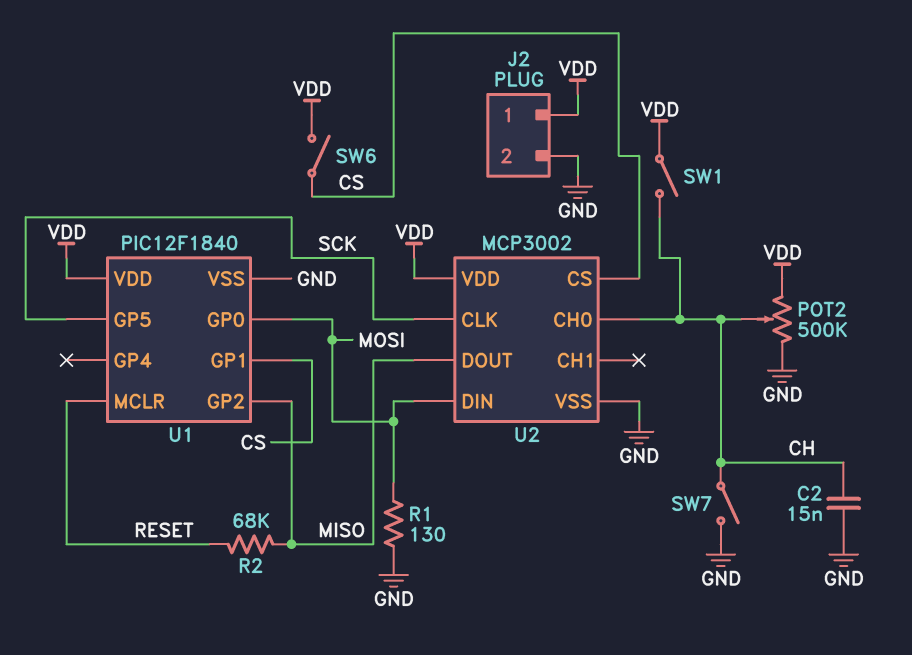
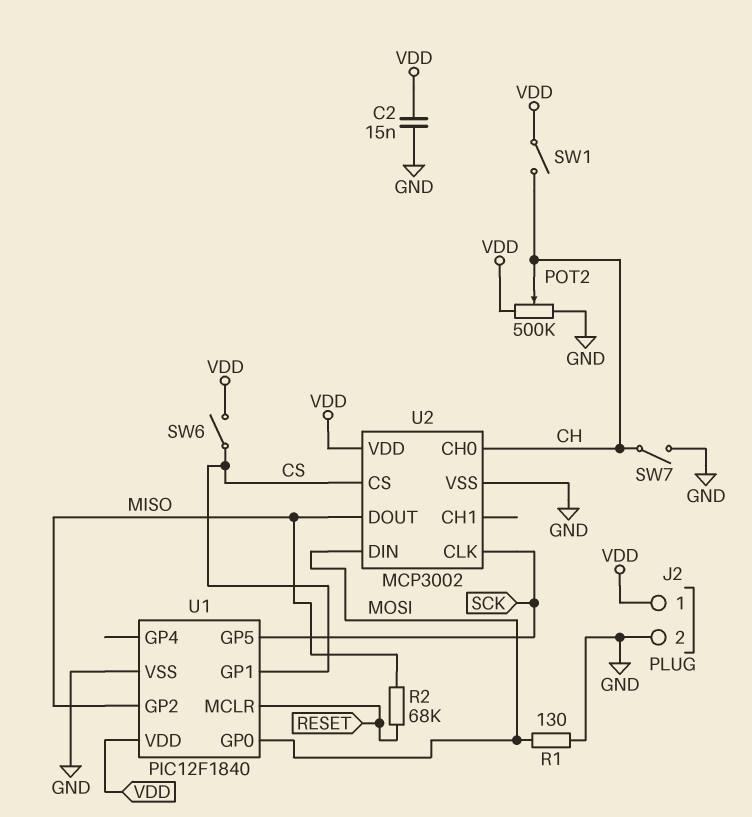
C2: 15nF (CH, GND) -> 15nF (GND, VDD)

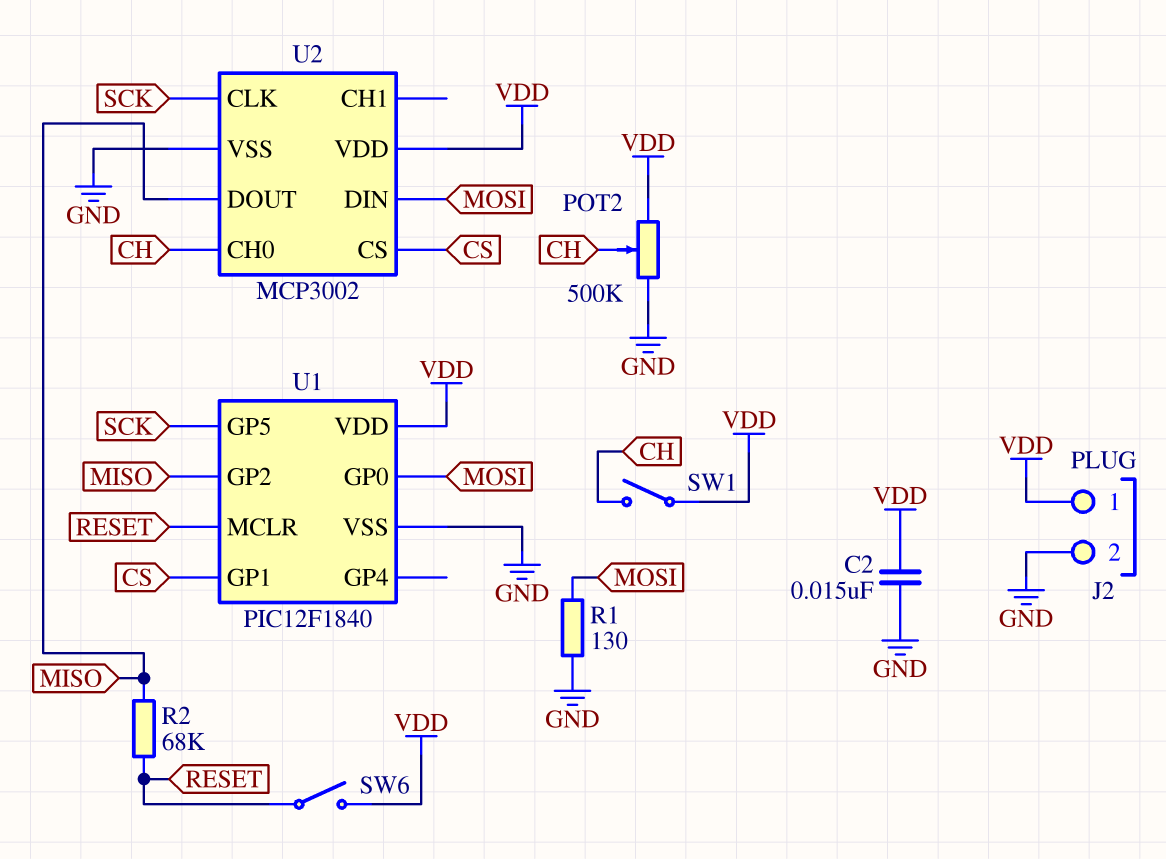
SW6: switch (CS, VDD) -> switch (RESET, VDD)
SW7: switch (CH, GND) -> none

